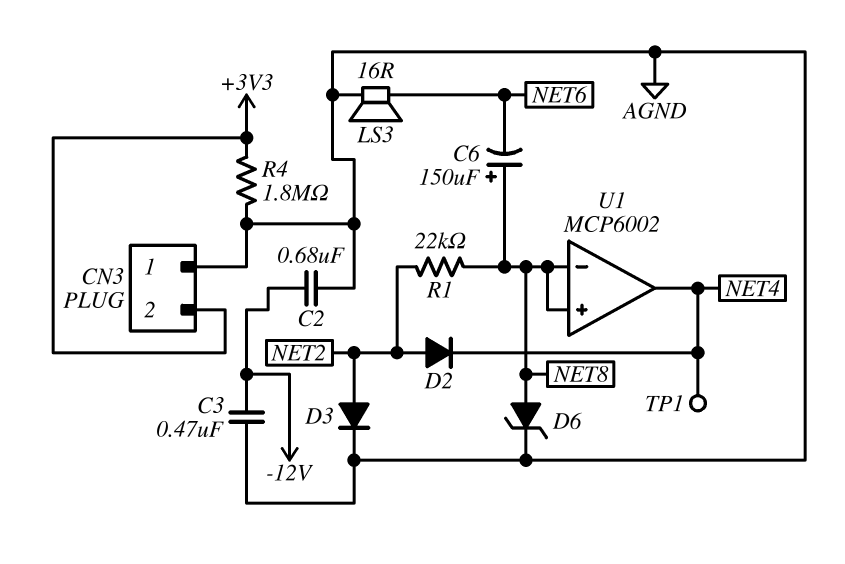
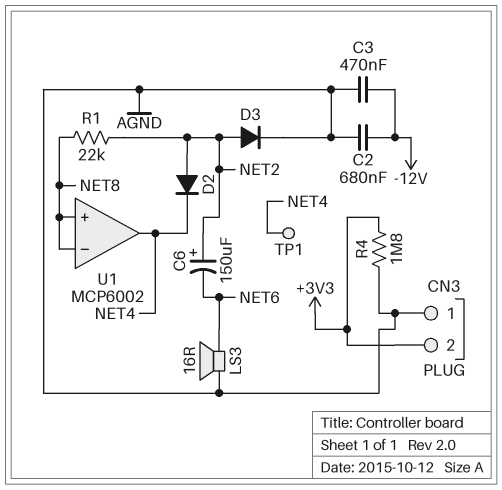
C6: 150uF (plus NET8, minus NET6) -> 150uF (plus NET2, minus NET6)
D6: zener (A NET8, K AGND) -> none

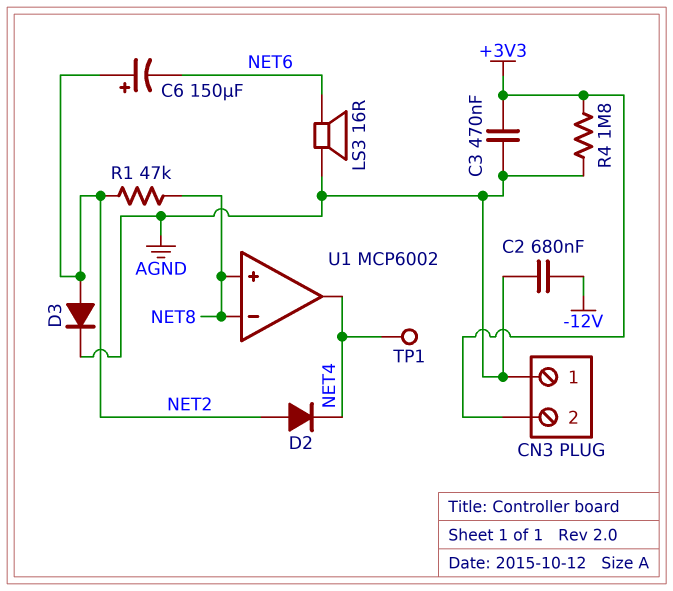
C3: 470nF (-12V, AGND) -> 470nF (+3V3, AGND)
R1: 22k (NET2, NET8) -> 47k (NET2, NET8)

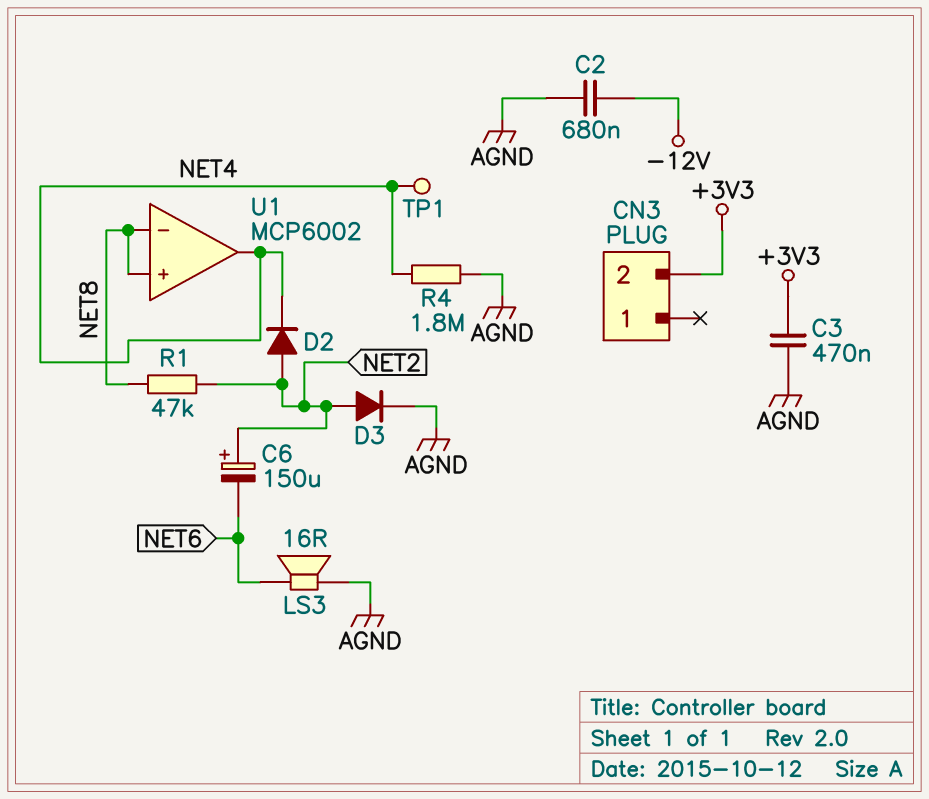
CN3 pin 1: AGND -> none
R4: 1.8M (+3V3, AGND) -> 1.8M (AGND, NET4)

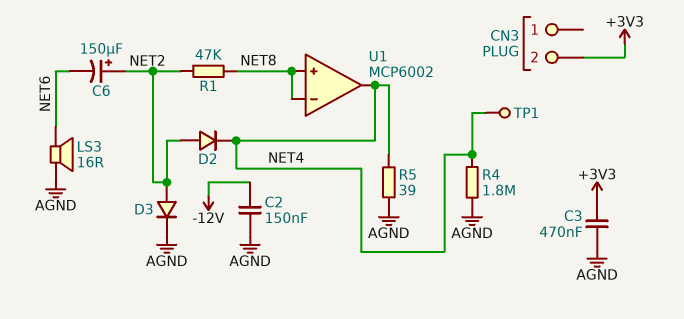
C2: 680nF (-12V, AGND) -> 150nF (-12V, AGND)
R5: none -> 39 (AGND, NET4)

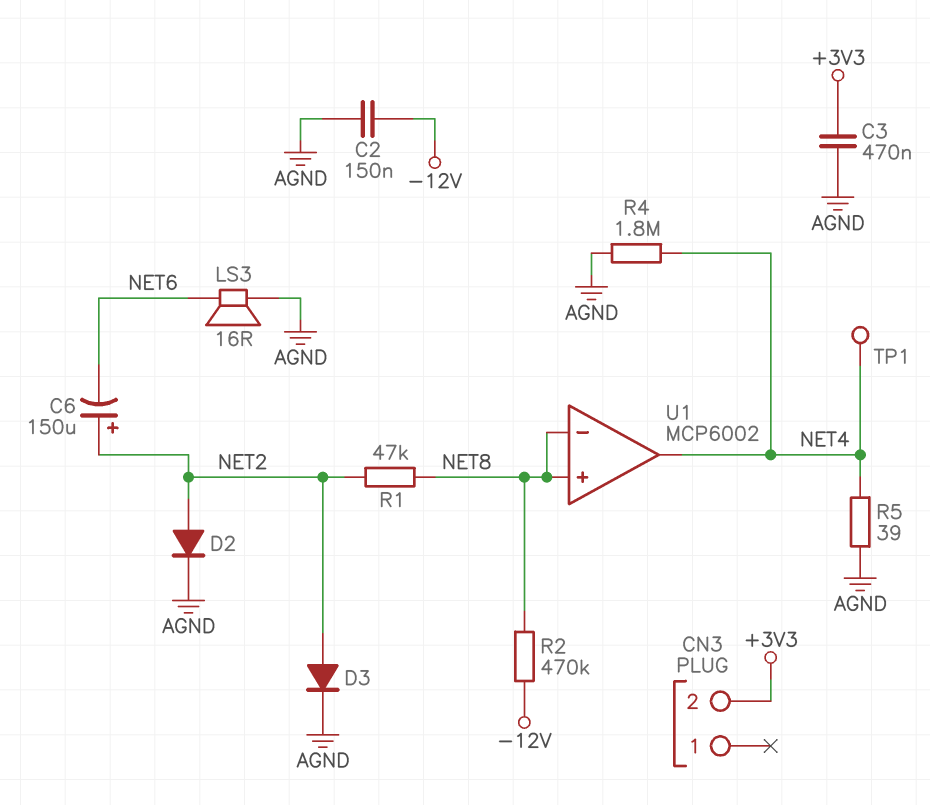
D2: diode (A NET2, K NET4) -> diode (A NET2, K AGND)
R2: none -> 470k (-12V, NET8)

